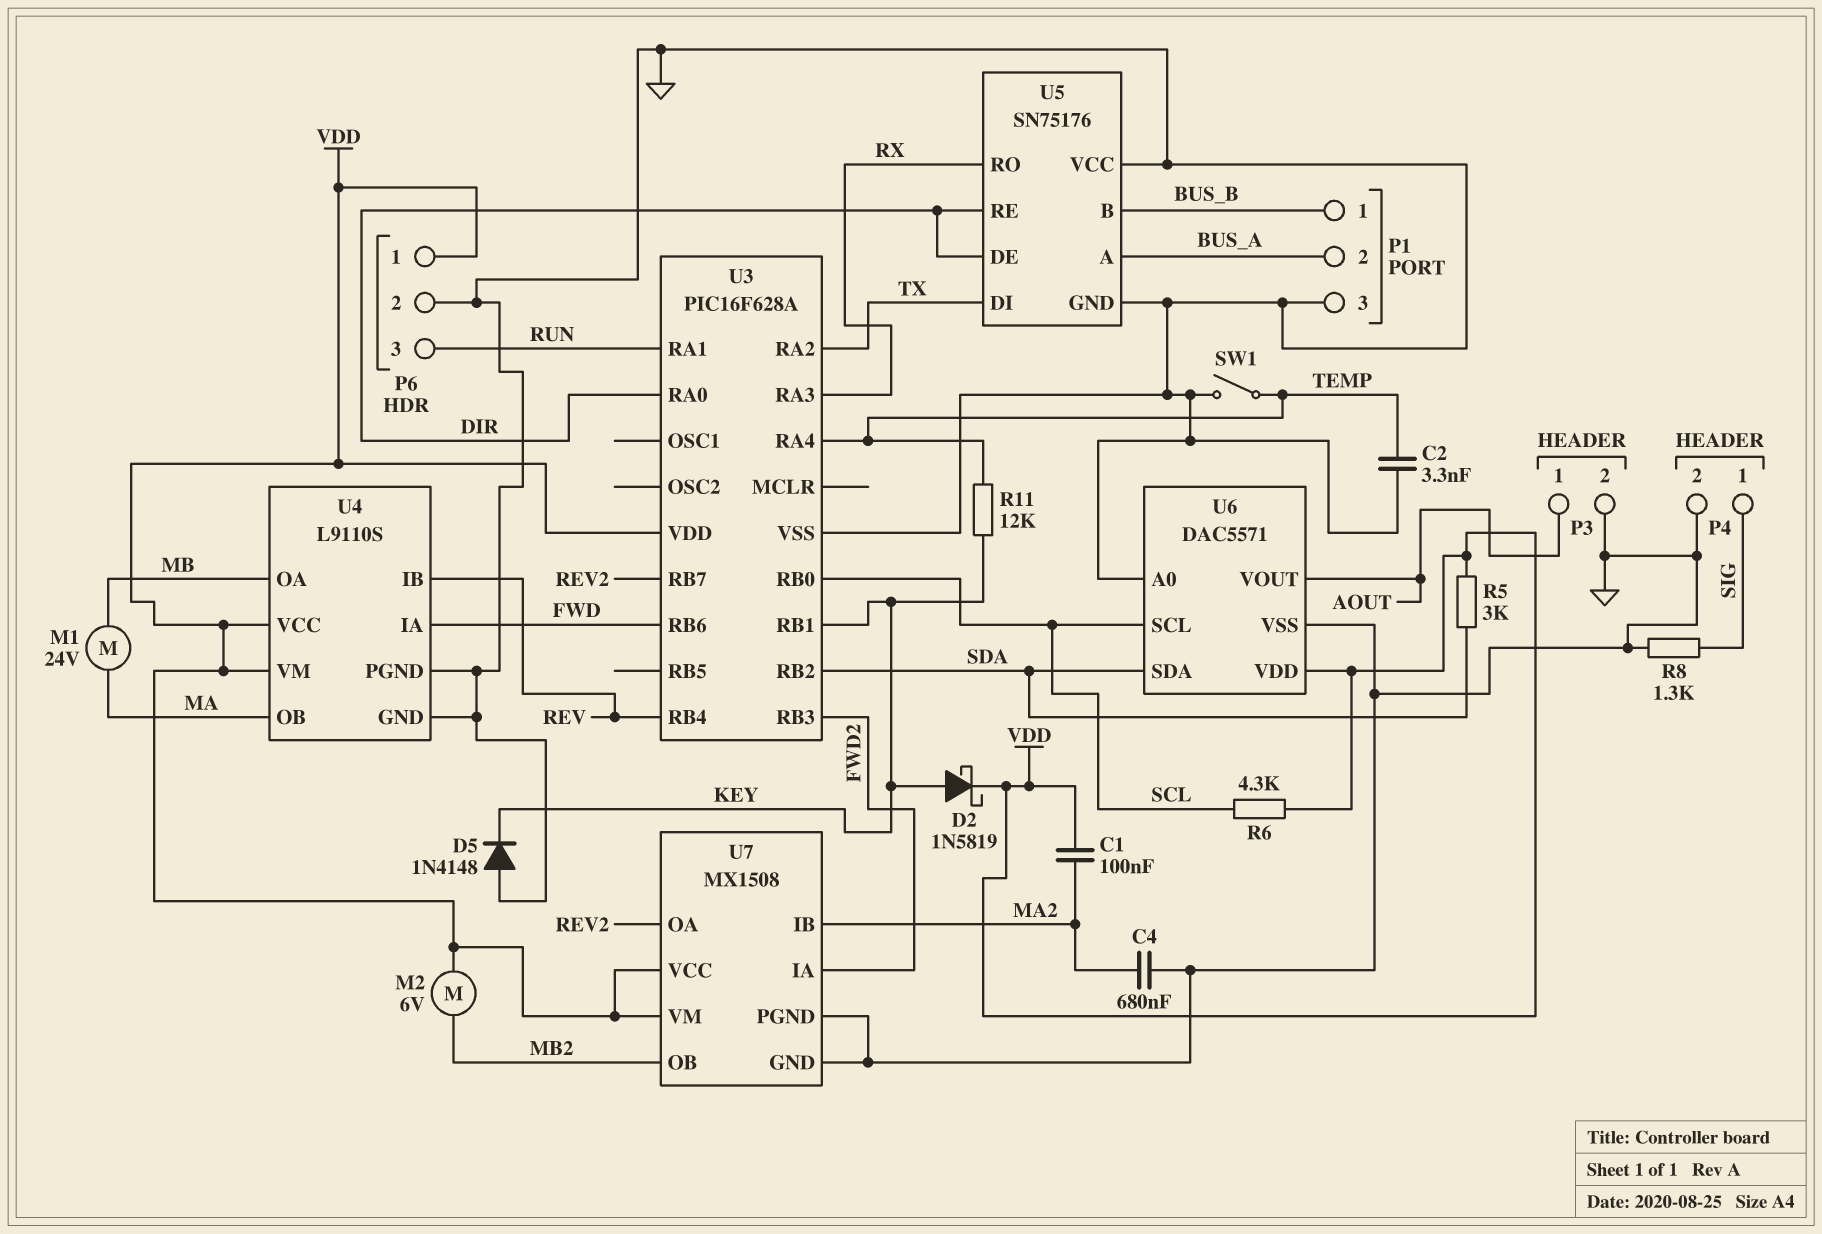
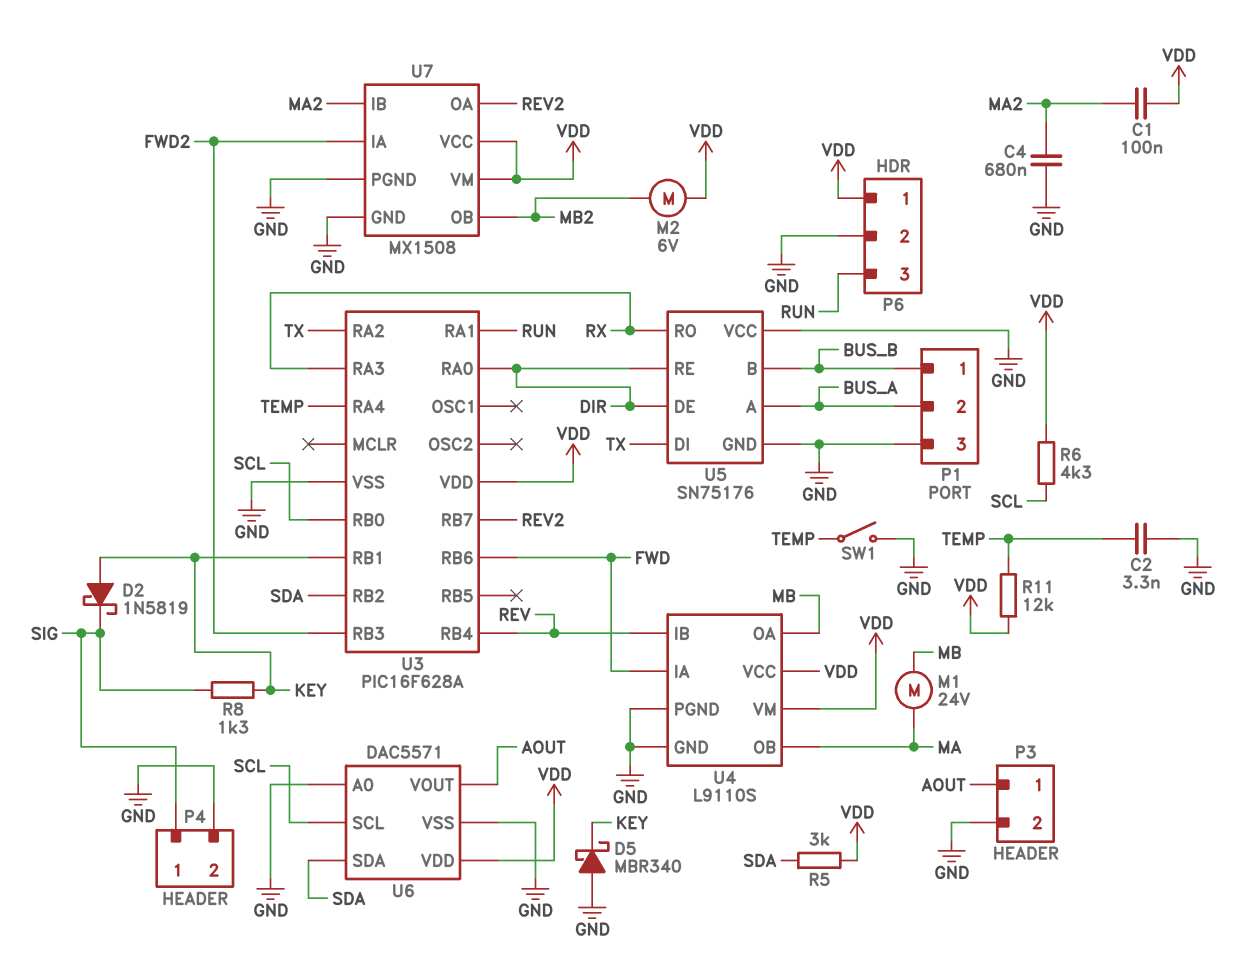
D2: schottky 1N5819 (A KEY, K VDD) -> schottky 1N5819 (A KEY, K SIG)
D5: diode 1N4148 (A GND, K KEY) -> schottky MBR340 (A GND, K KEY)
R8: 1.3k (GND, SIG) -> 1.3k (KEY, SIG)
R11: 12k (KEY, TEMP) -> 12k (TEMP, VDD)

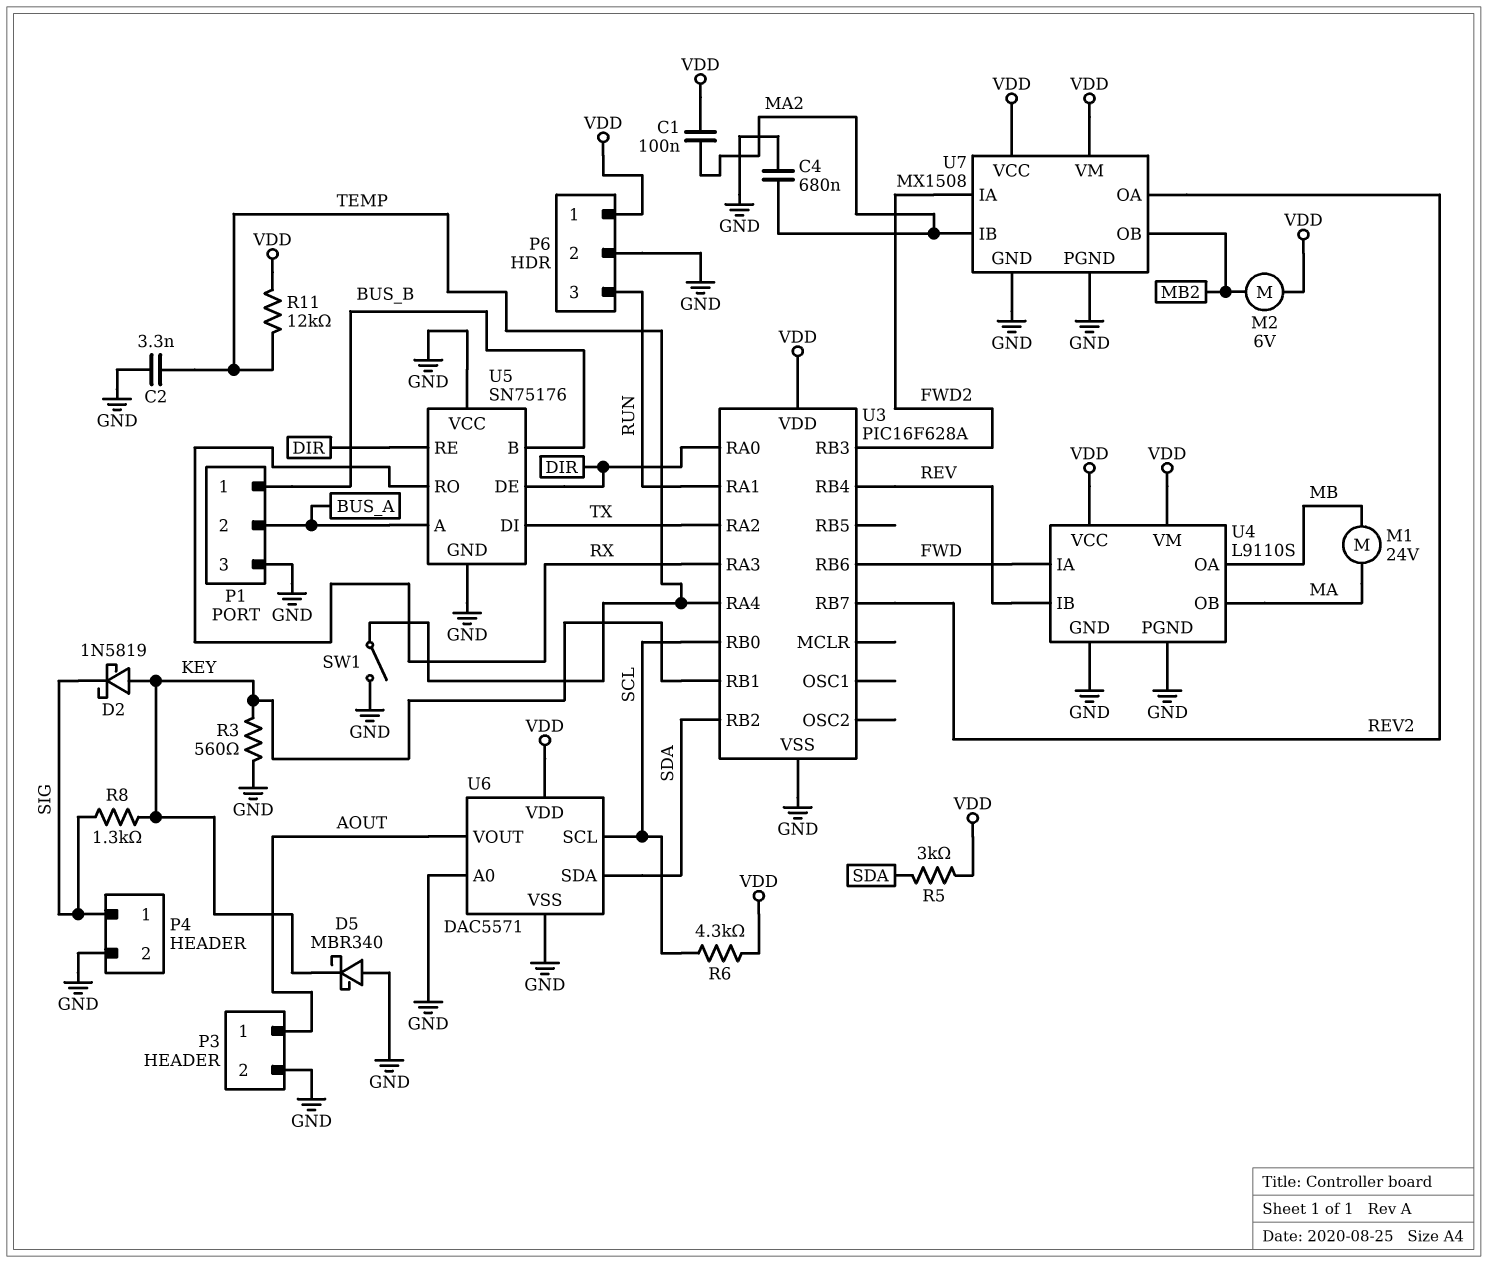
R3: none -> 560 (GND, KEY)

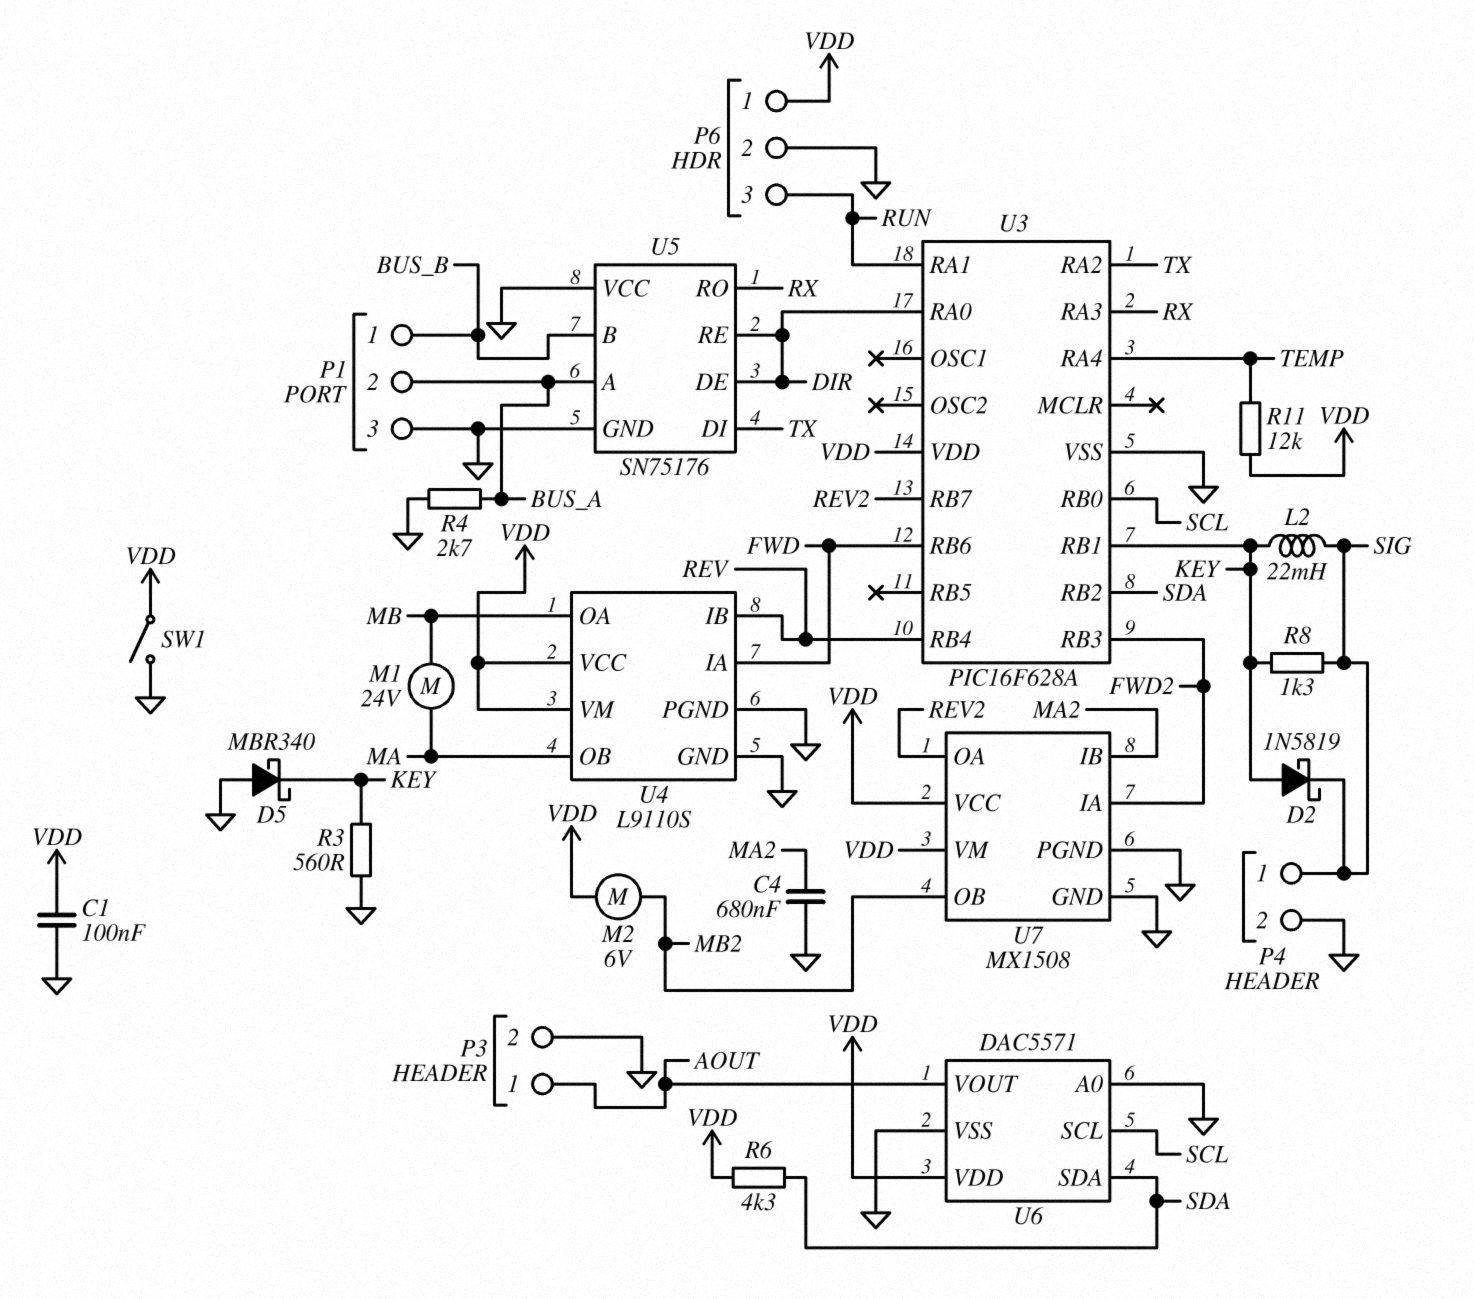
C1: 100nF (MA2, VDD) -> 100nF (GND, VDD)
C2: 3.3nF (GND, TEMP) -> none
L2: none -> 22mH (KEY, SIG)
R4: none -> 2.7k (BUS_A, GND)
R5: 3k (SDA, VDD) -> none
R6: 4.3k (SCL, VDD) -> 4.3k (SDA, VDD)
SW1: switch (GND, TEMP) -> switch (GND, VDD)

